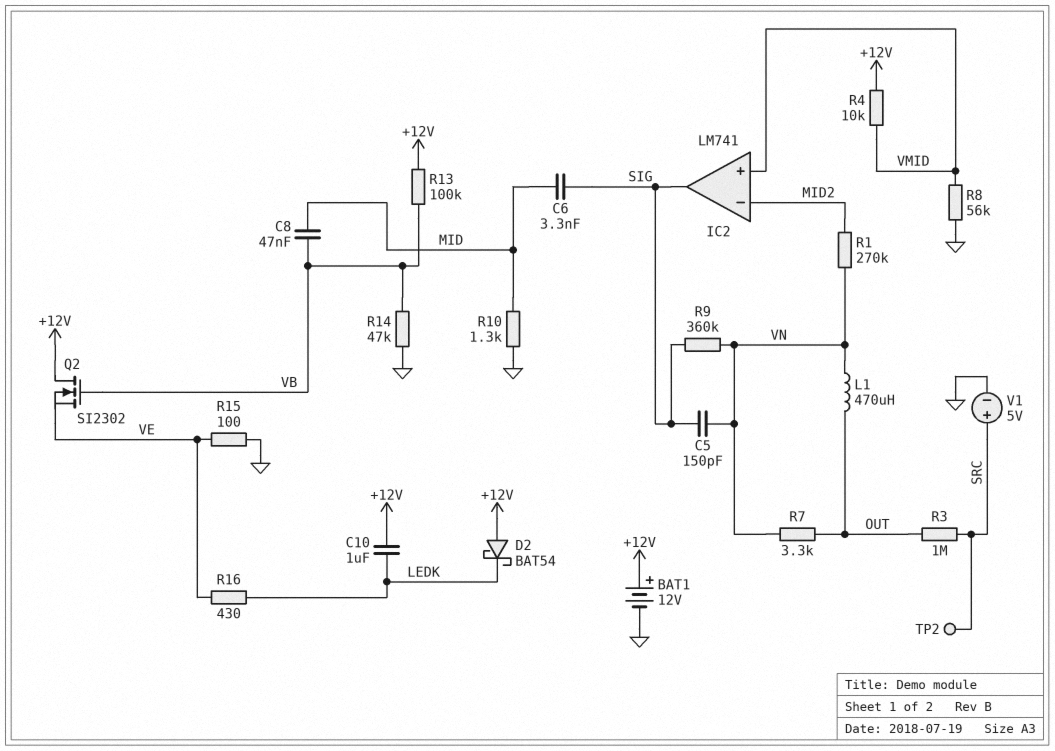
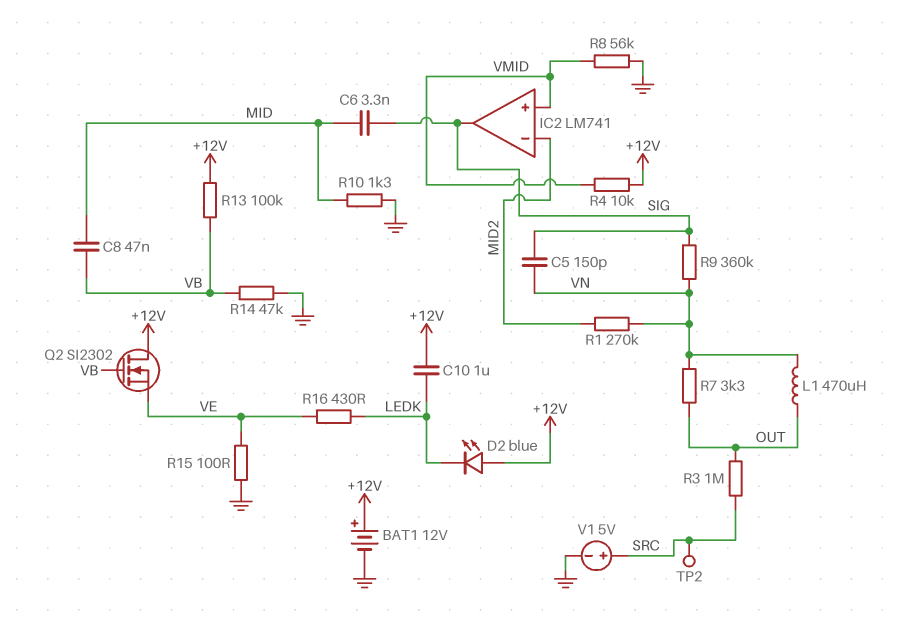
D2: schottky BAT54 (A +12V, K LEDK) -> LED blue (A +12V, K LEDK)

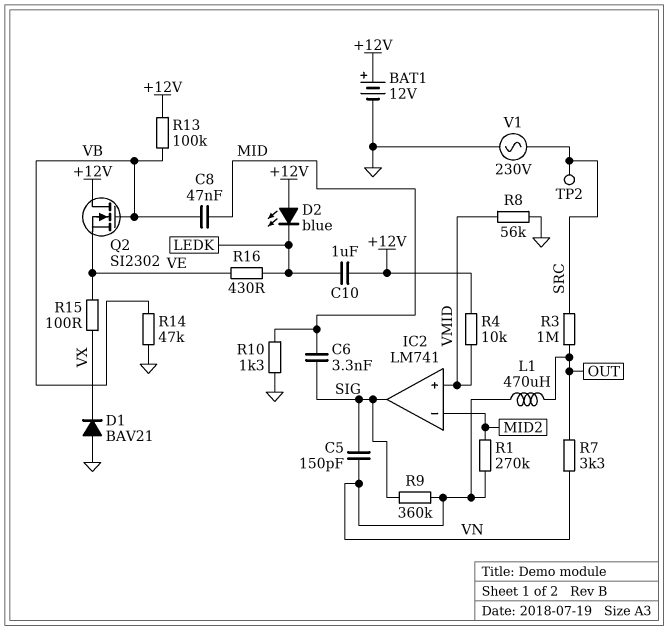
D1: none -> diode BAV21 (A GND, K VX)
R15: 100 (GND, VE) -> 100 (VE, VX)
V1: 5V (plus SRC, minus GND) -> AC 230V (GND, SRC)

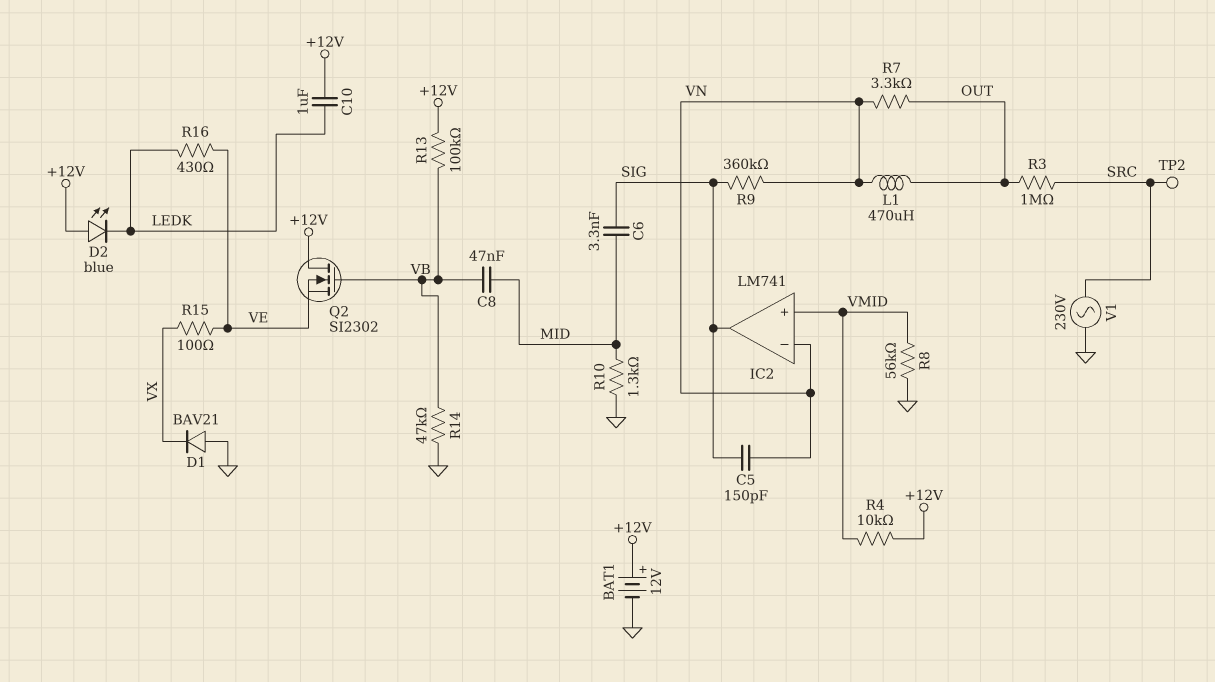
IC2 pin in-: MID2 -> VN
R1: 270k (MID2, VN) -> none

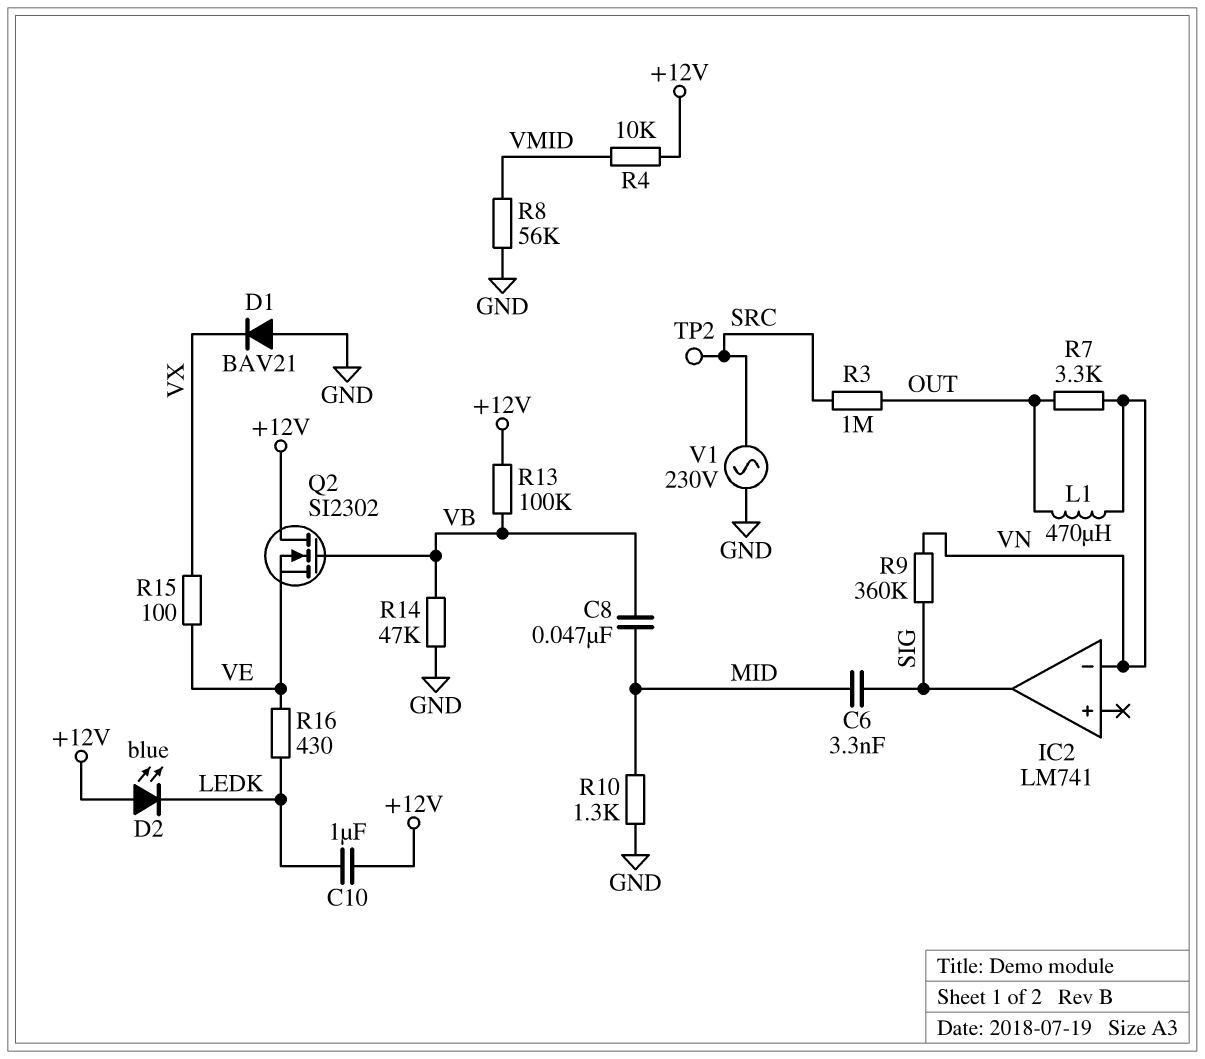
BAT1: 12V (plus +12V, minus GND) -> none
C5: 150pF (SIG, VN) -> none
IC2 pin in+: VMID -> none

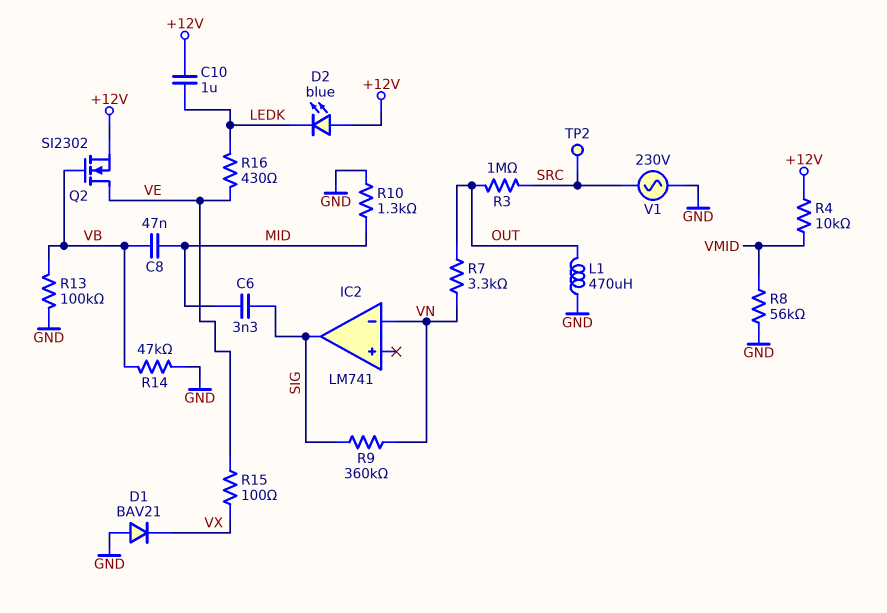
L1: 470uH (OUT, VN) -> 470uH (GND, OUT)
Q2: NMOS SI2302 (G VB, D +12V, S VE) -> NMOS SI2302 (G VB, D VE, S +12V)
R13: 100k (+12V, VB) -> 100k (GND, VB)

